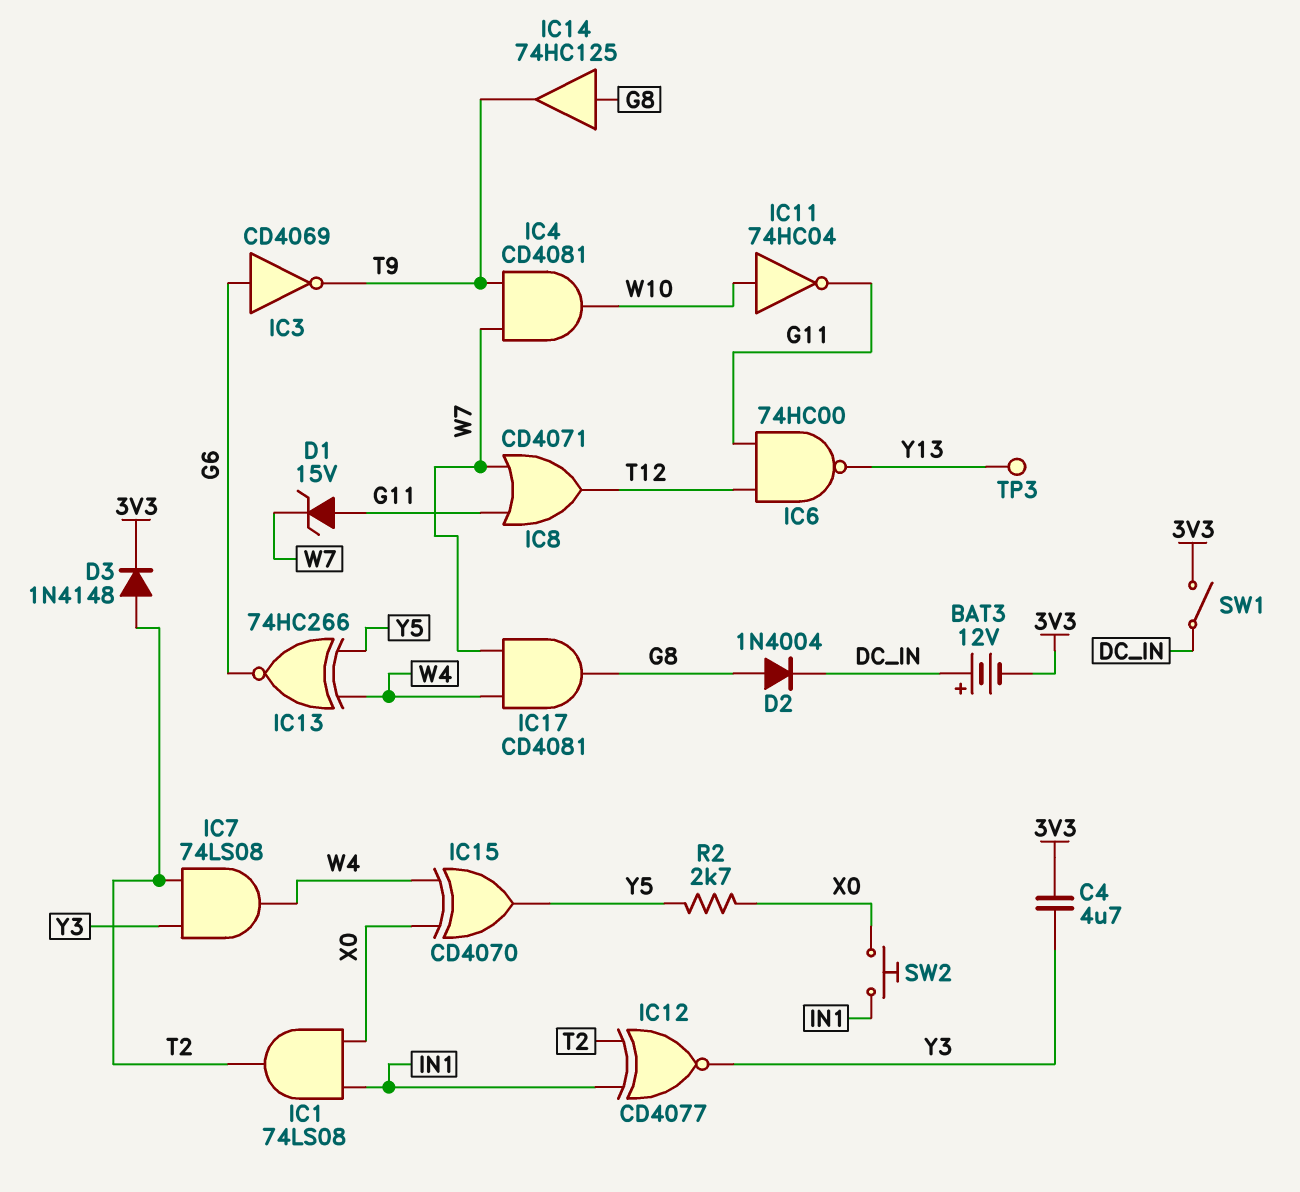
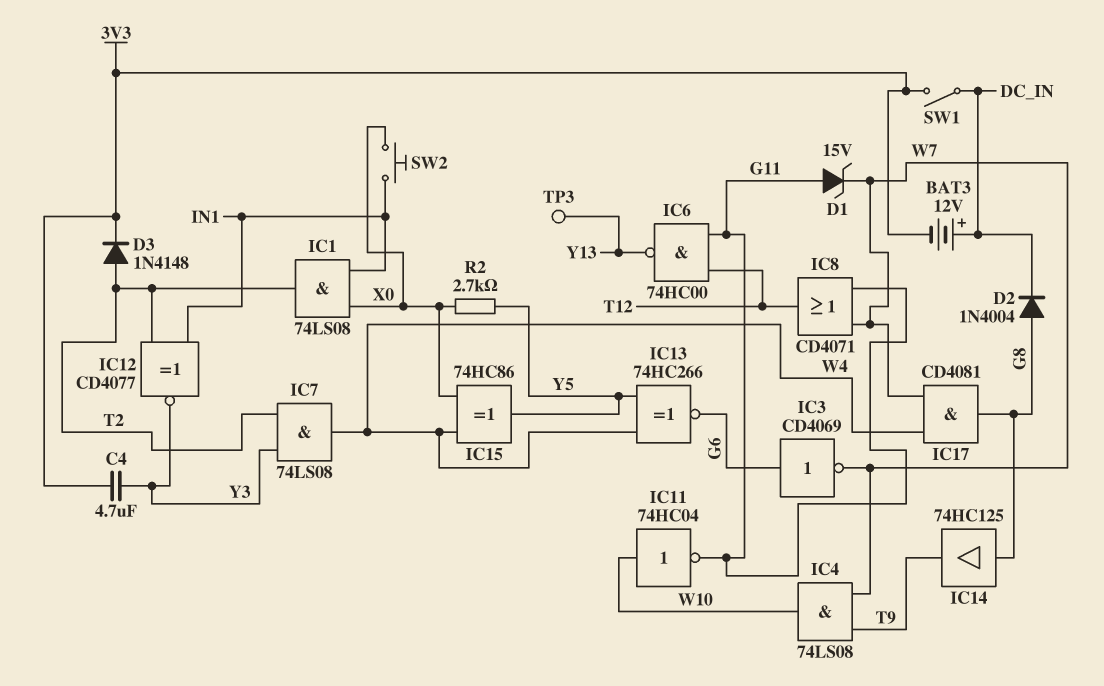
IC3: NOT CD4069 (in G6, out T9) -> NOT CD4069 (in G6, out W7)
IC4: AND CD4081 (in T9, in W7, out W10) -> AND 74LS08 (in T9, in W7, out W10)
IC15: XOR CD4070 (in W4, in X0, out Y5) -> XOR 74HC86 (in W4, in X0, out Y5)

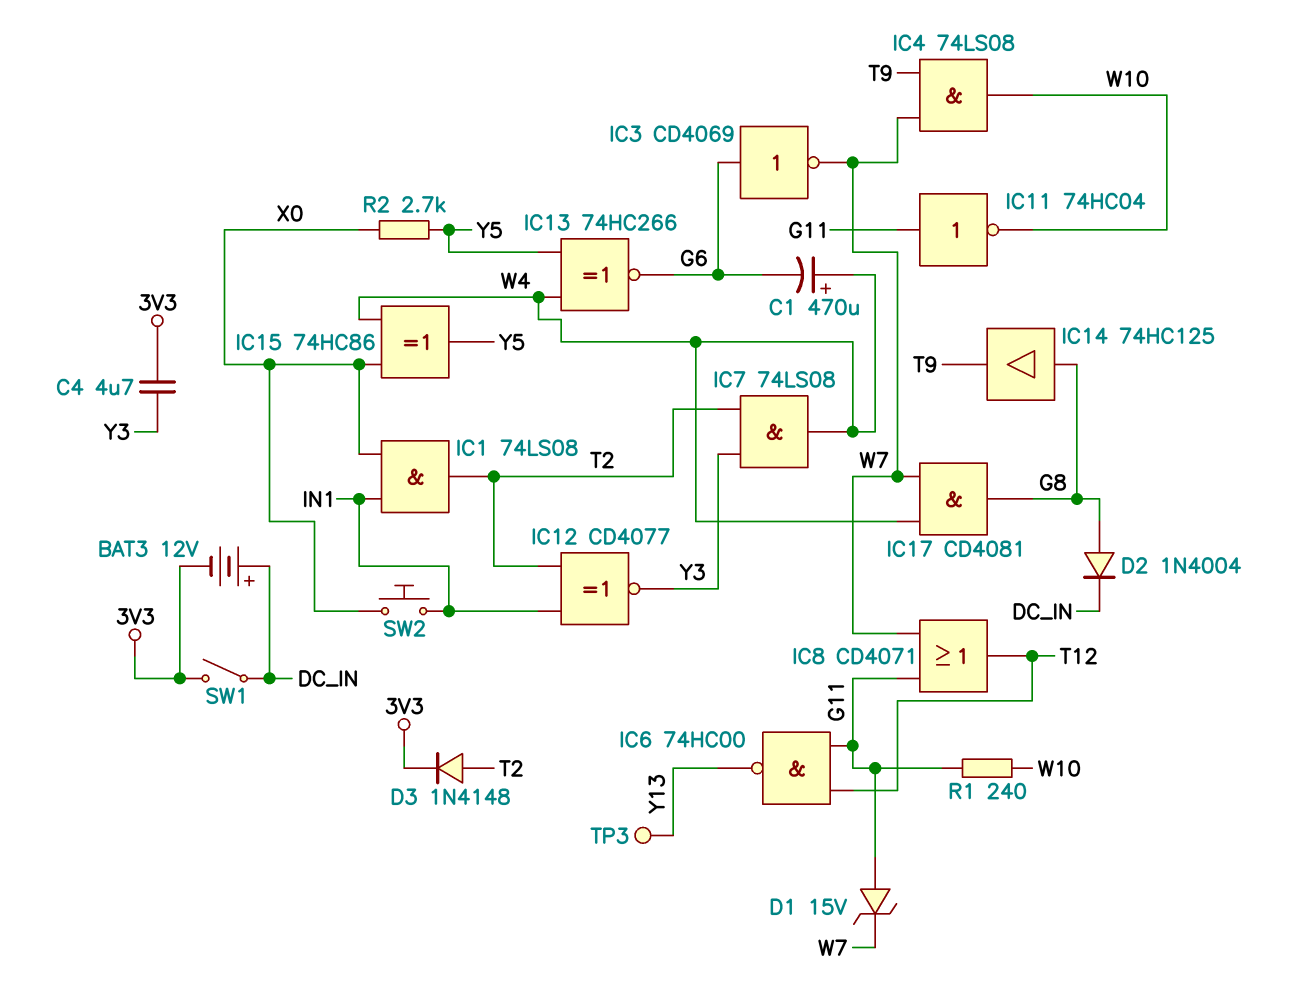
C1: none -> 470uF (plus W4, minus G6)
IC11: NOT 74HC04 (in W10, out G11) -> NOT 74HC04 (in G11, out W10)
R1: none -> 240 (G11, W10)

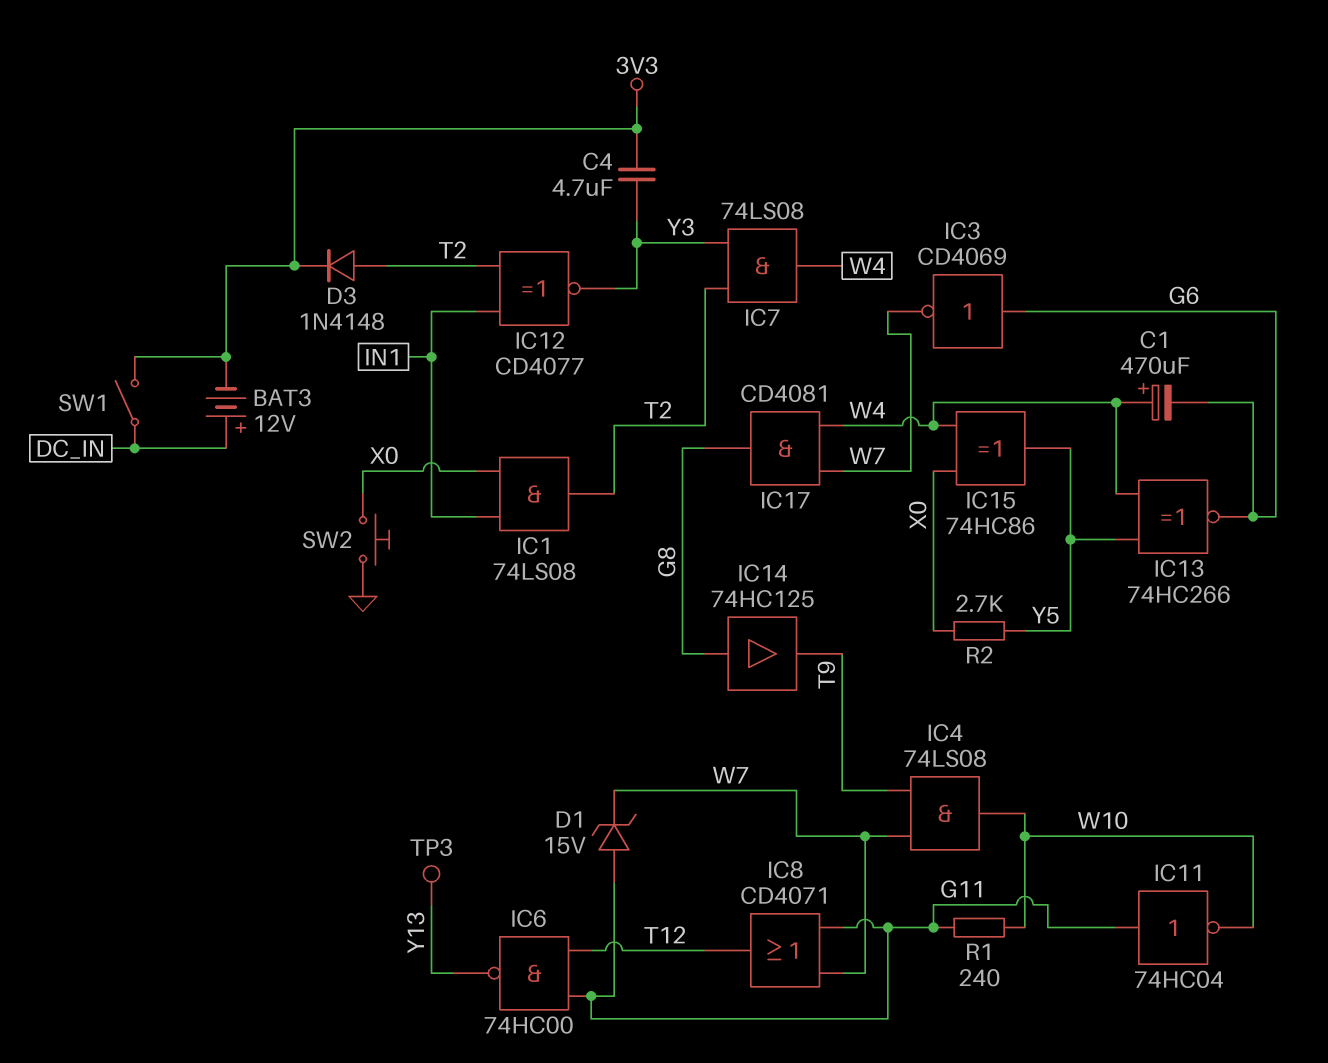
D2: diode 1N4004 (A G8, K DC_IN) -> none
SW2: button (IN1, X0) -> button (GND, X0)

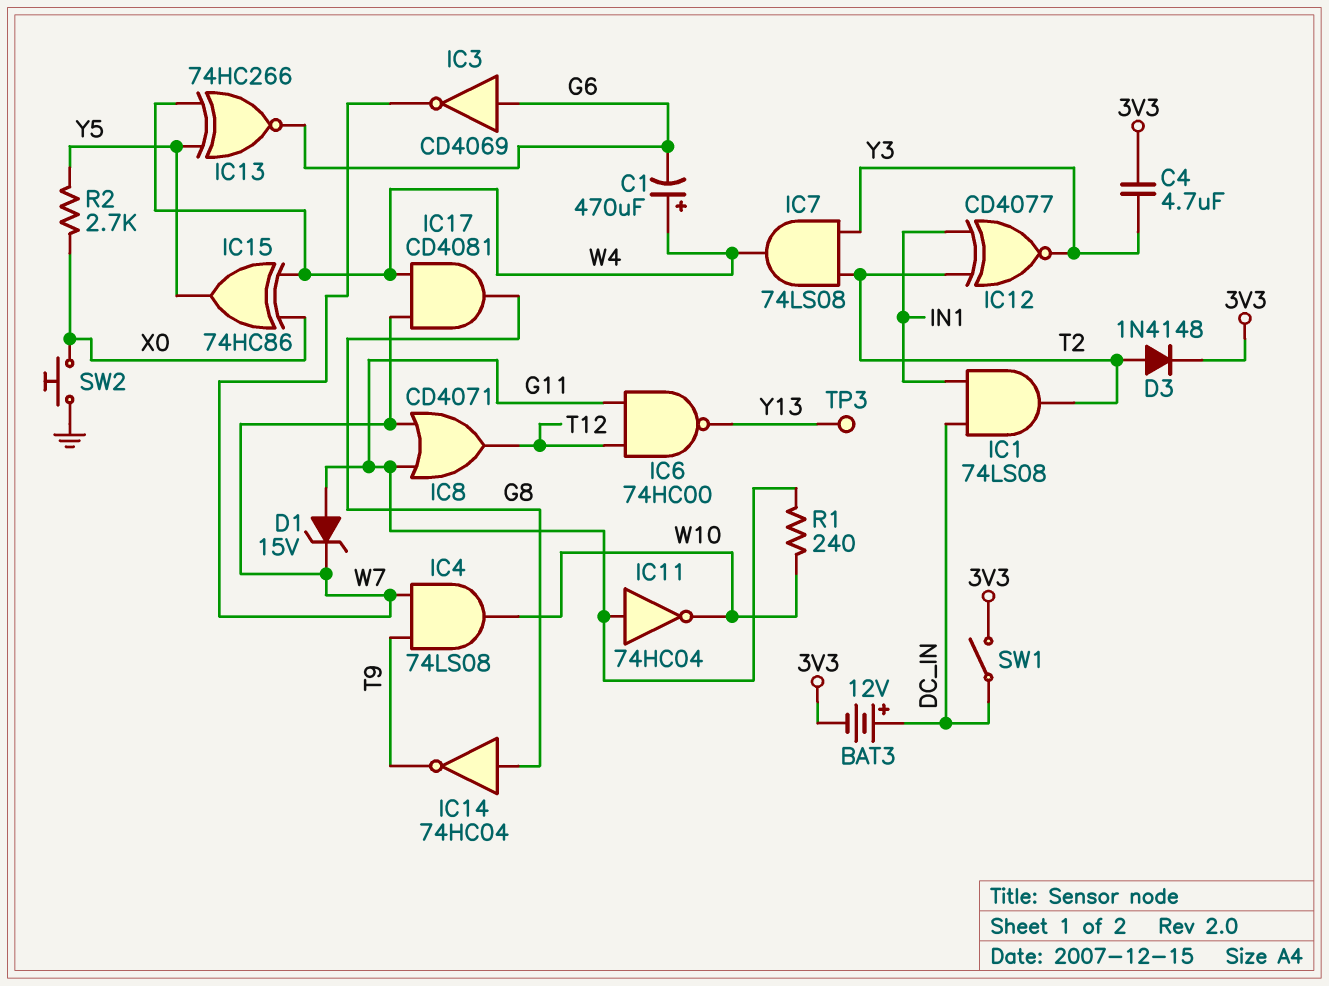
IC1: AND 74LS08 (in IN1, in X0, out T2) -> AND 74LS08 (in DC_IN, in IN1, out T2)
IC14: buffer 74HC125 (in G8, out T9) -> NOT 74HC04 (in G8, out T9)

